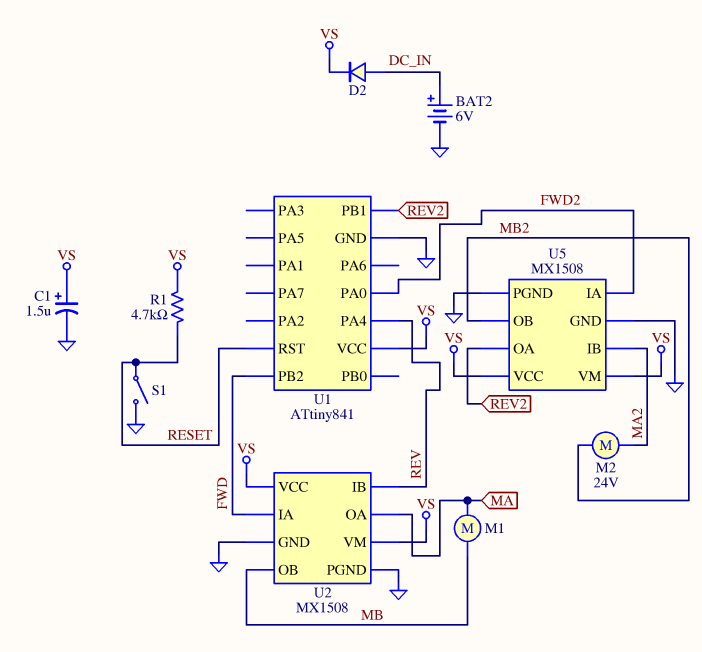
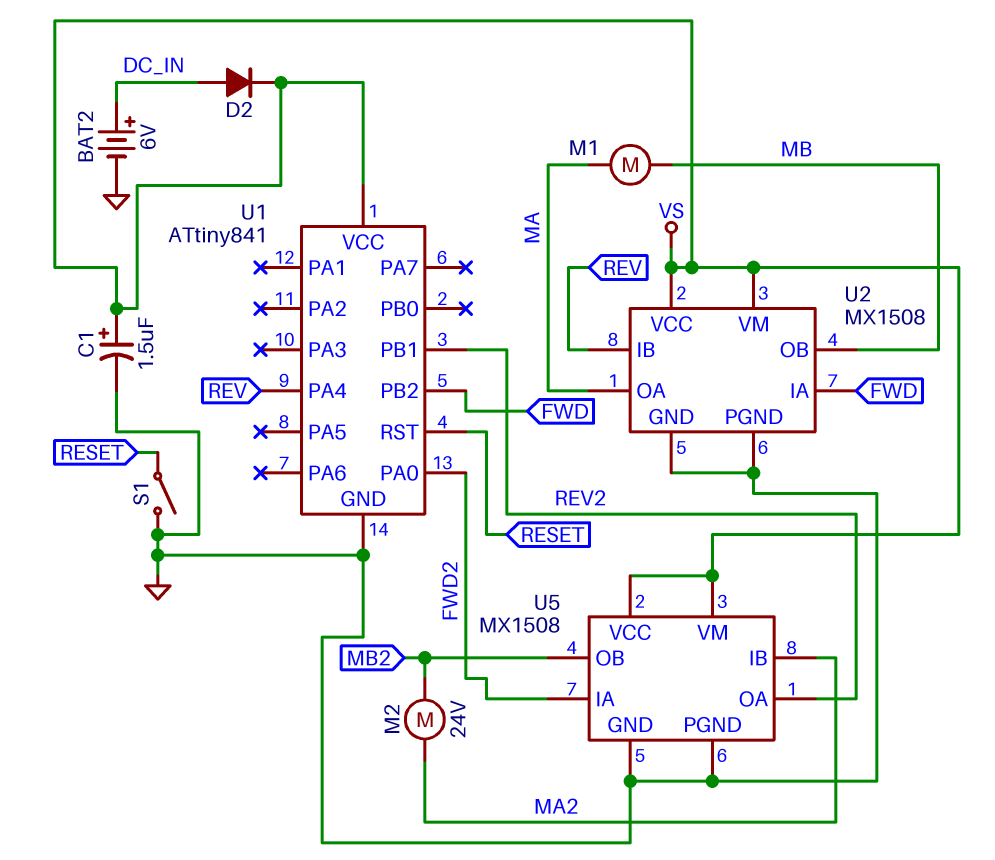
R1: 4.7k (RESET, VS) -> none

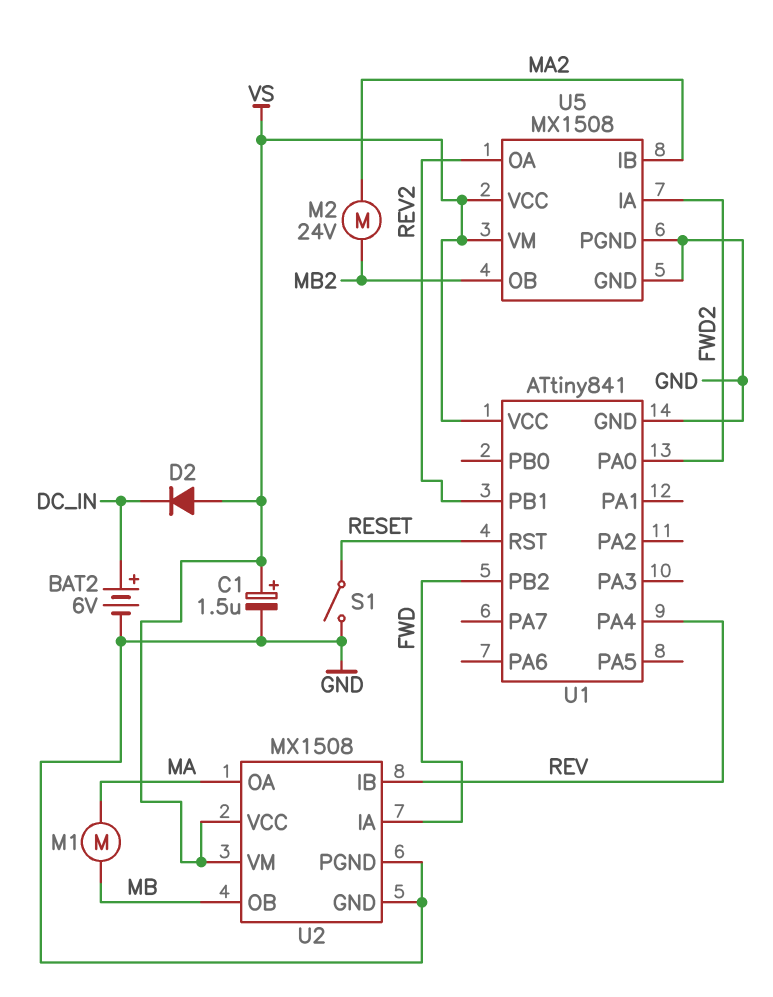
D2: diode (A DC_IN, K VS) -> diode (A VS, K DC_IN)

